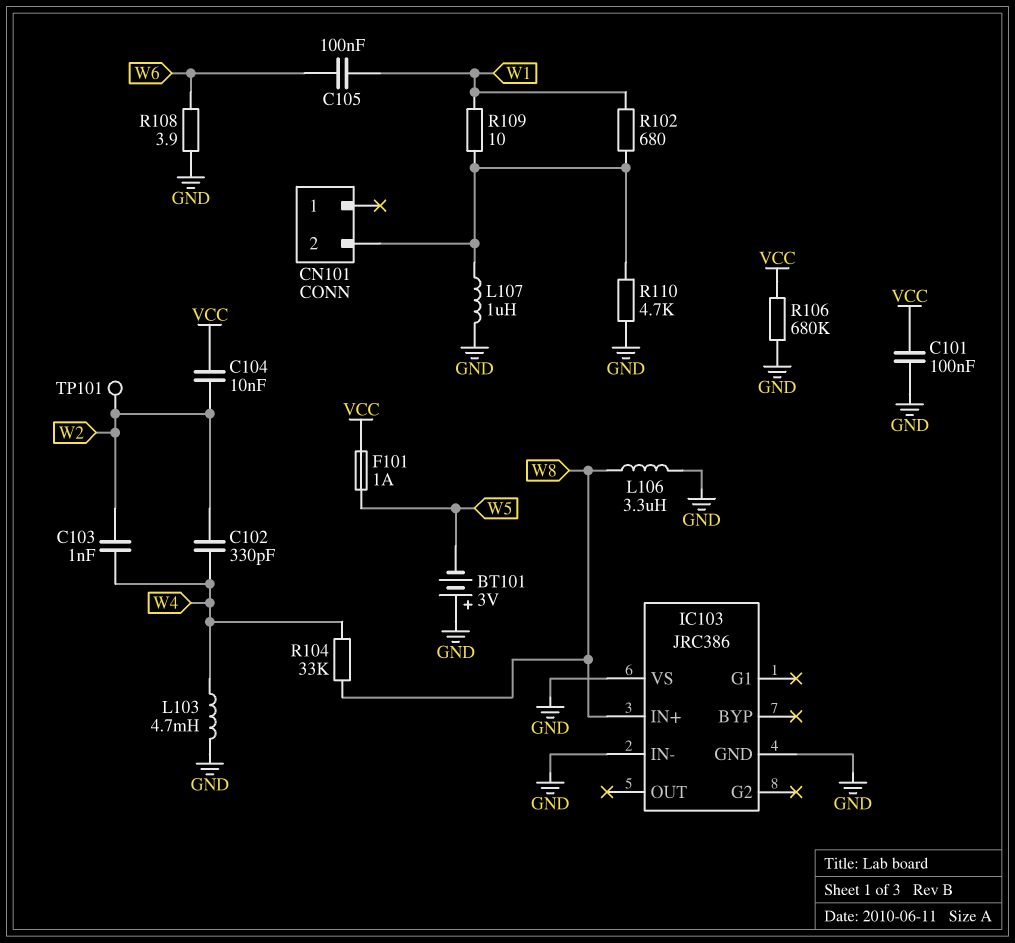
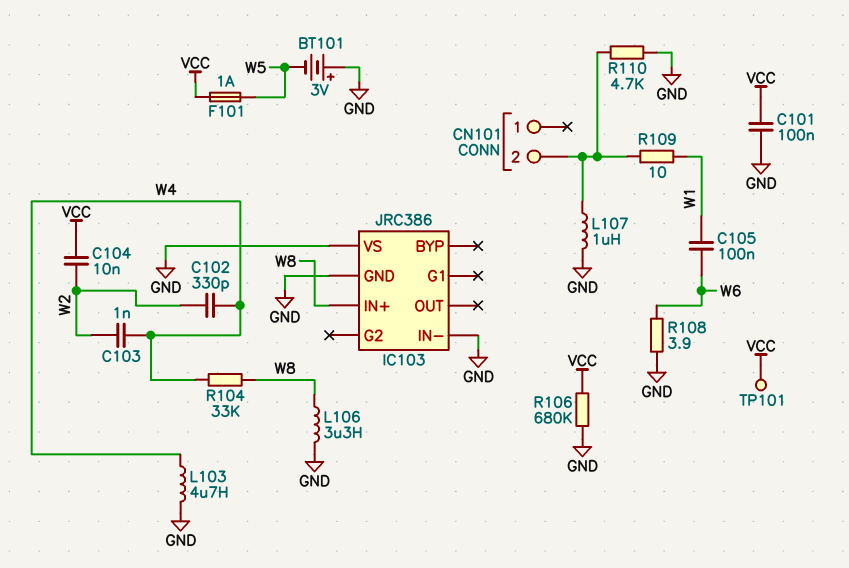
L103: 4.7mH (GND, W4) -> 4.7uH (GND, W4)
R102: 680 (CN101/2, W1) -> none
TP101: test point (W2) -> test point (VCC)

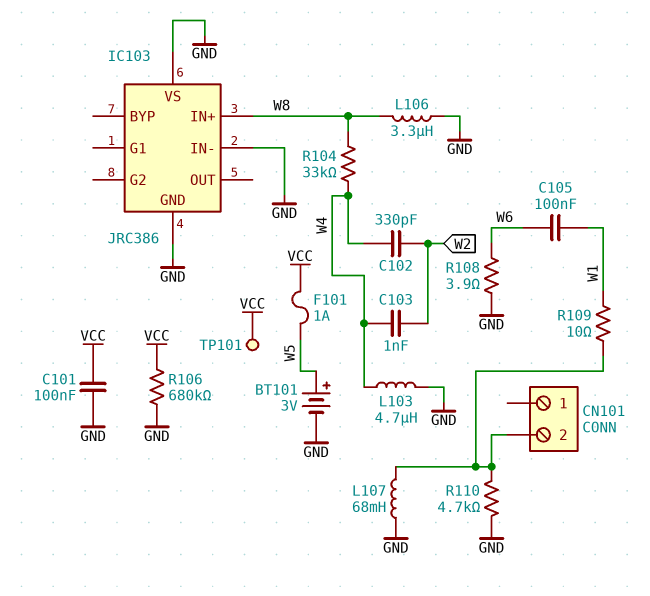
BT101: 3V (plus GND, minus W5) -> 3V (plus W5, minus GND)
C104: 10nF (VCC, W2) -> none
L107: 1uH (CN101/2, GND) -> 68mH (CN101/2, GND)

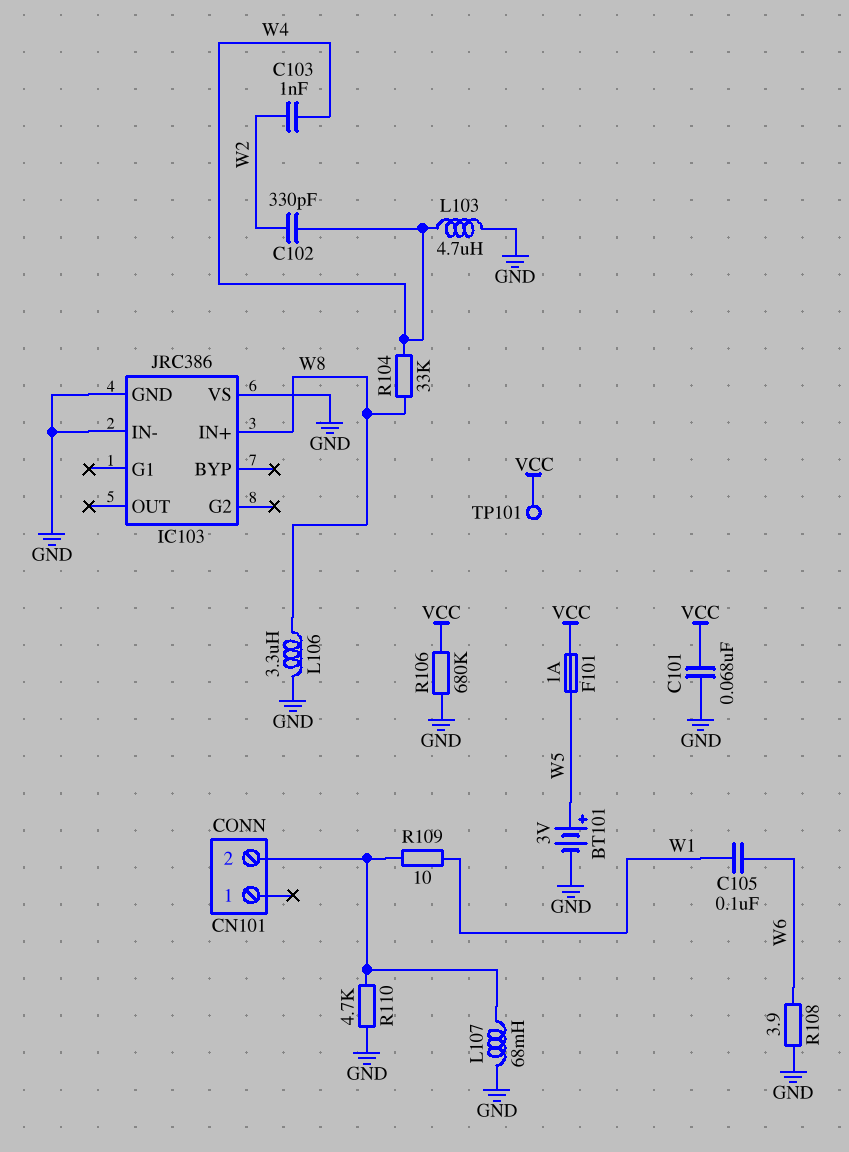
C101: 100nF (GND, VCC) -> 68nF (GND, VCC)

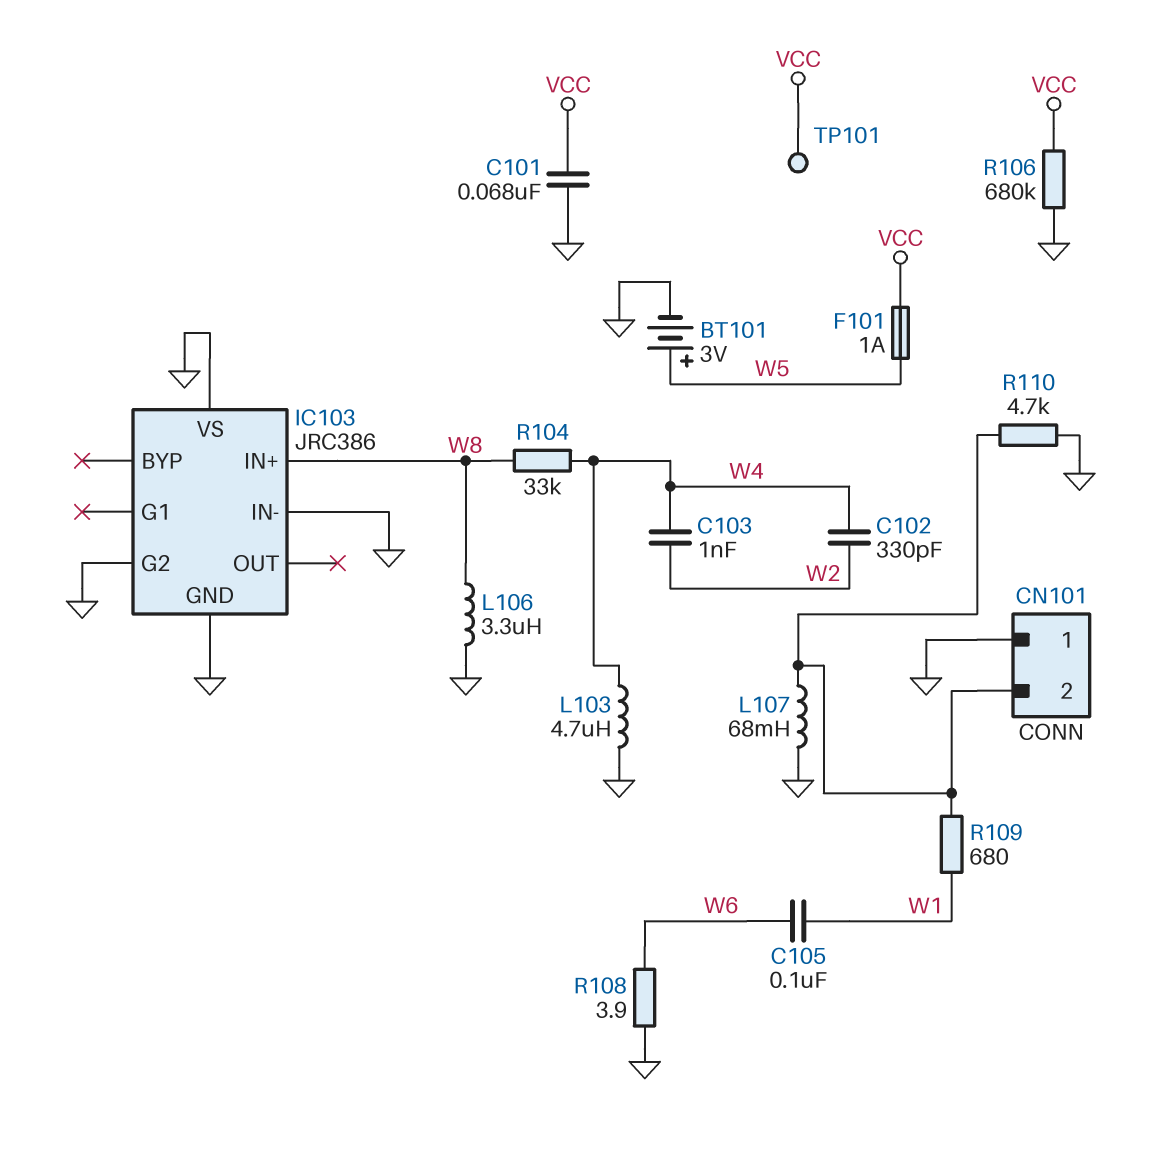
CN101 pin 1: none -> GND
IC103 pin G2: none -> GND
R109: 10 (CN101/2, W1) -> 680 (CN101/2, W1)

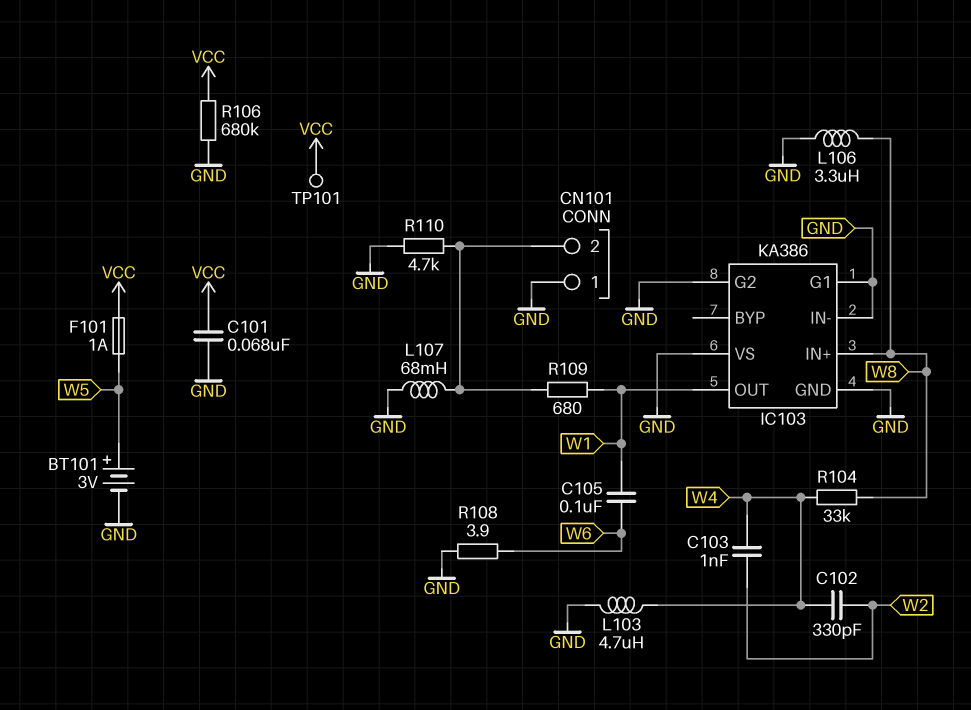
IC103: JRC386 -> KA386
IC103 pin G1: none -> GND
IC103 pin OUT: none -> W1

